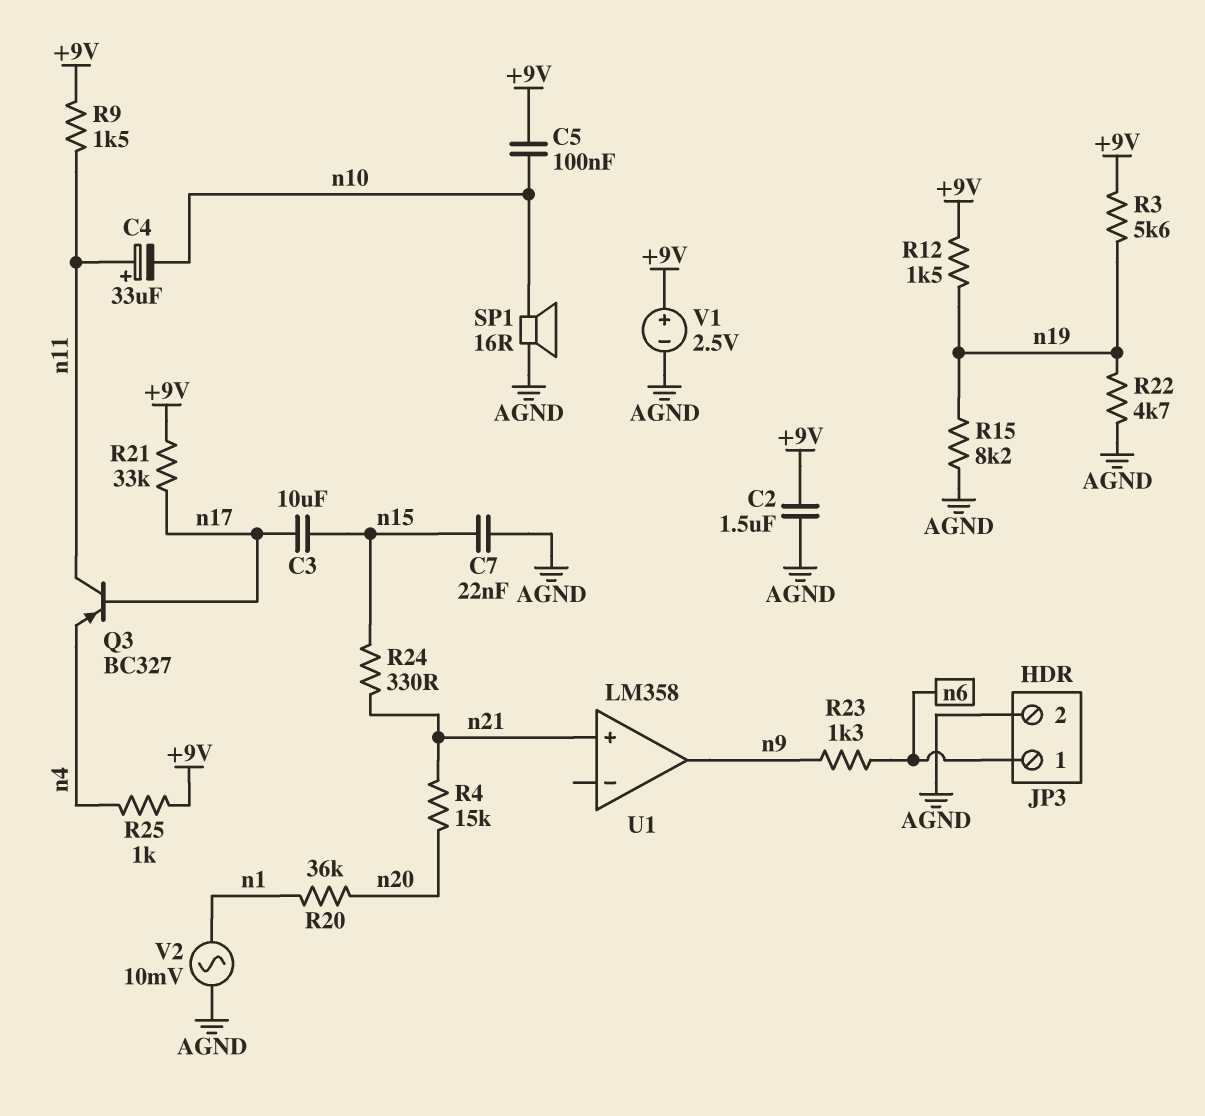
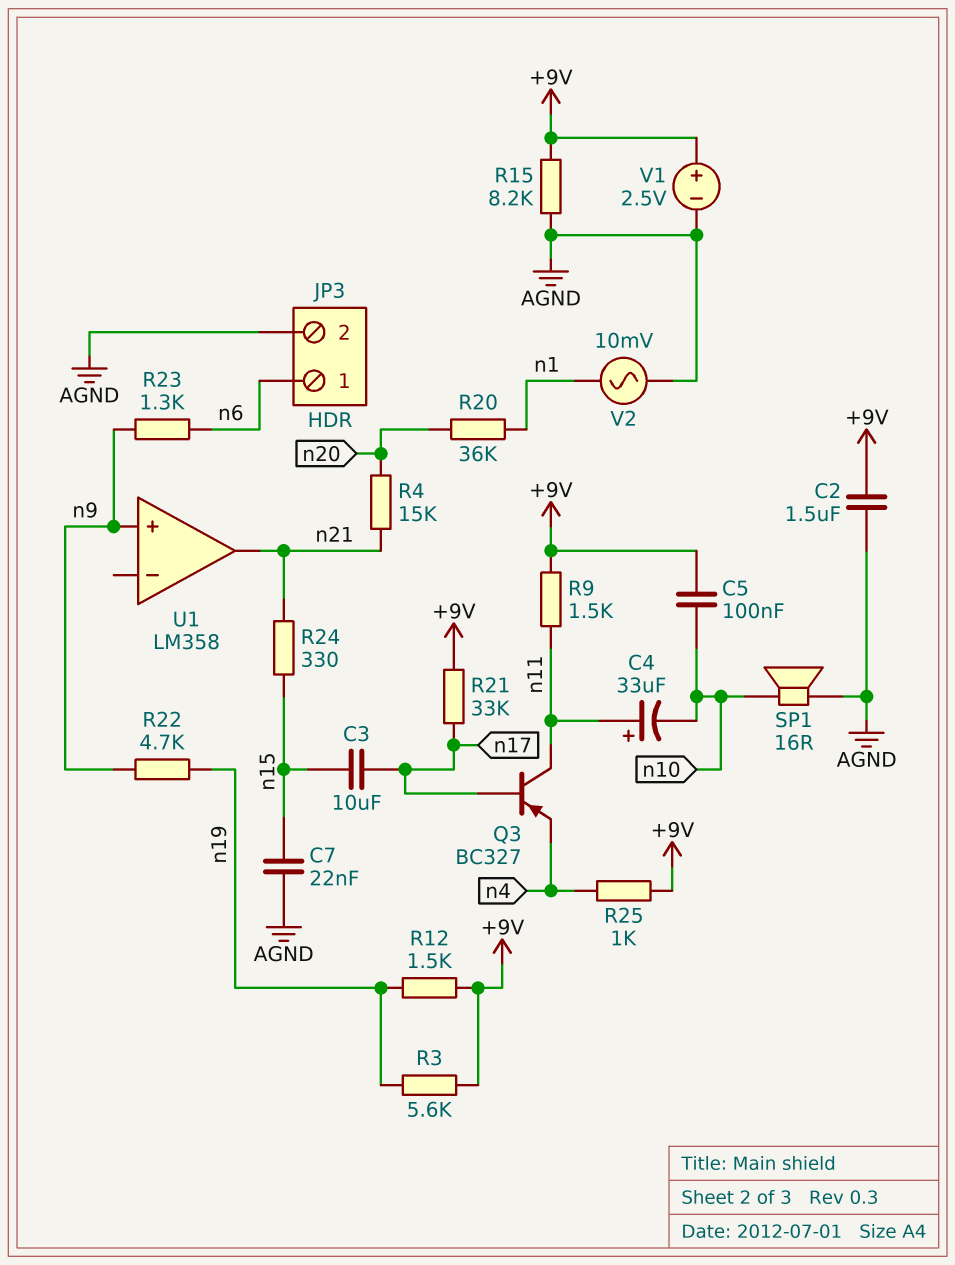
R15: 8.2k (AGND, n19) -> 8.2k (+9V, AGND)
R22: 4.7k (AGND, n19) -> 4.7k (n9, n19)
U1 pin in+: n21 -> n9
U1 pin out: n9 -> n21

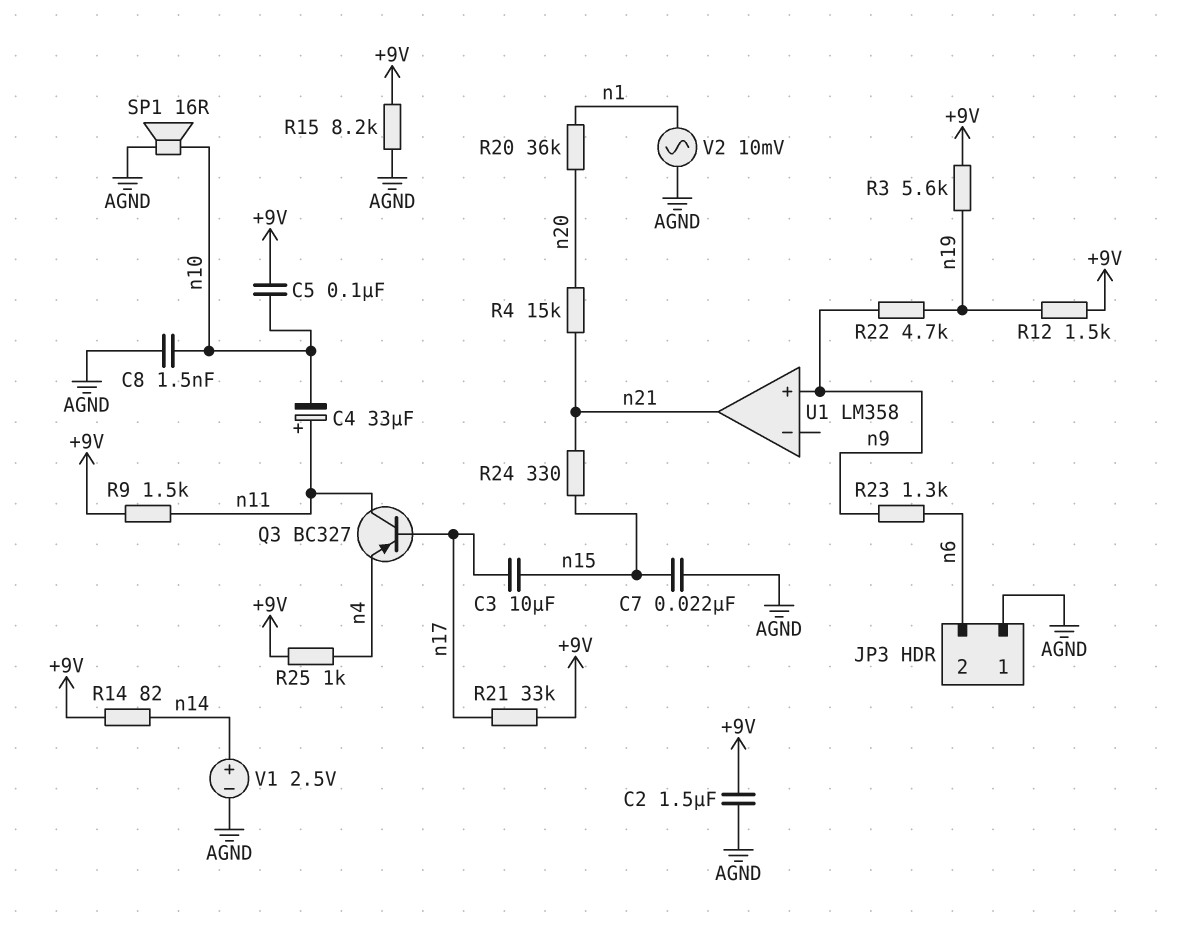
C8: none -> 1.5nF (AGND, n10)
JP3 pin 1: n6 -> AGND
JP3 pin 2: AGND -> n6
R14: none -> 82 (+9V, n14)
V1: 2.5V (plus +9V, minus AGND) -> 2.5V (plus n14, minus AGND)

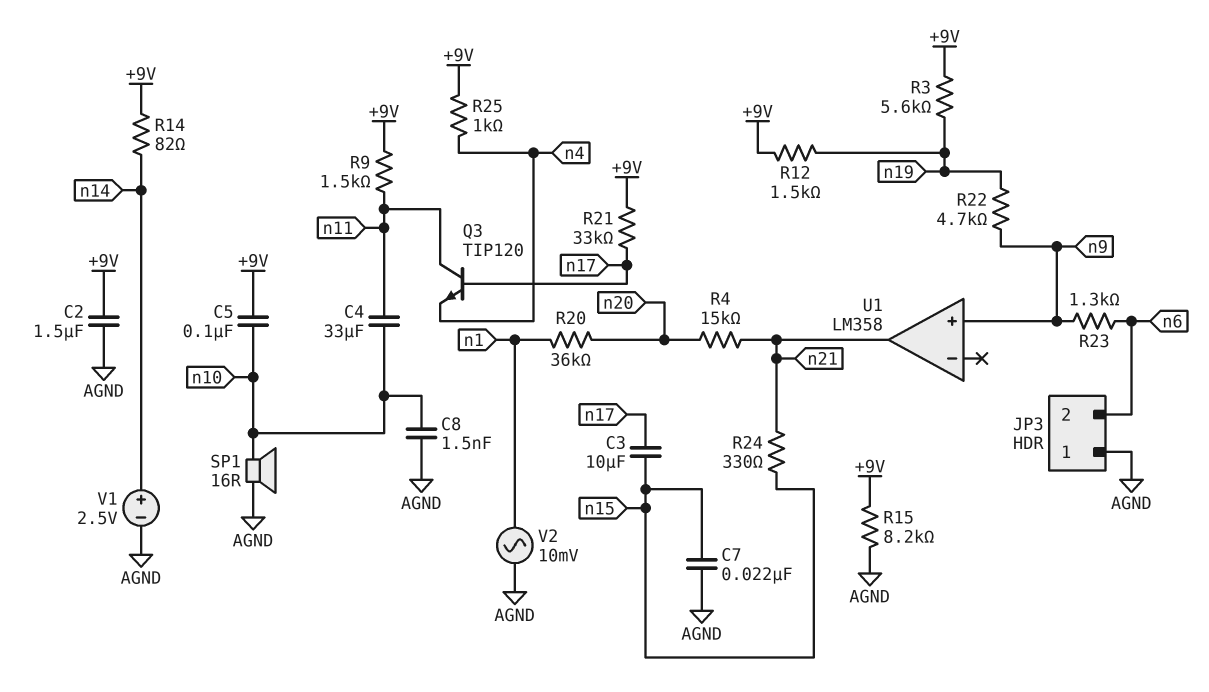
C4: 33uF (plus n11, minus n10) -> 33uF (n10, n11)
Q3: PNP BC327 (B n17, C n11, E n4) -> NPN TIP120 (B n17, C n11, E n4)

